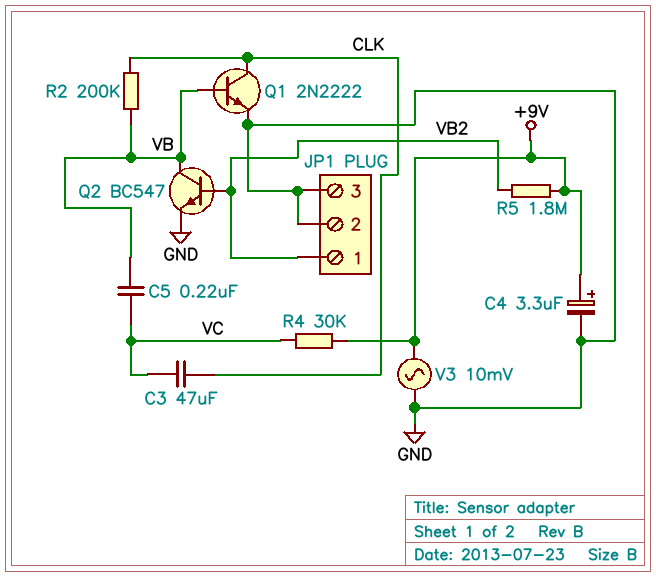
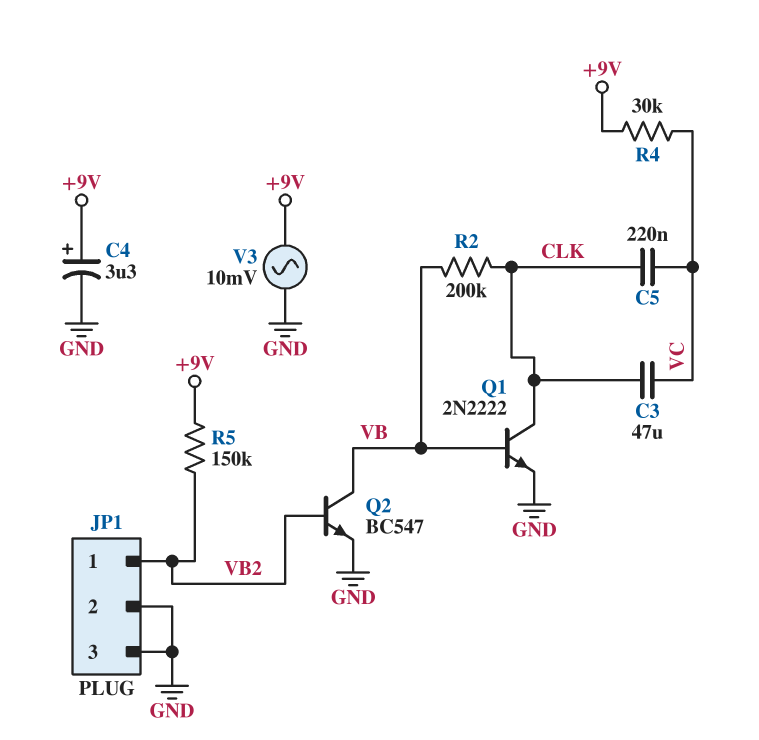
C5: 220nF (VB, VC) -> 220nF (CLK, VC)
R5: 1.8M (+9V, VB2) -> 150k (+9V, VB2)

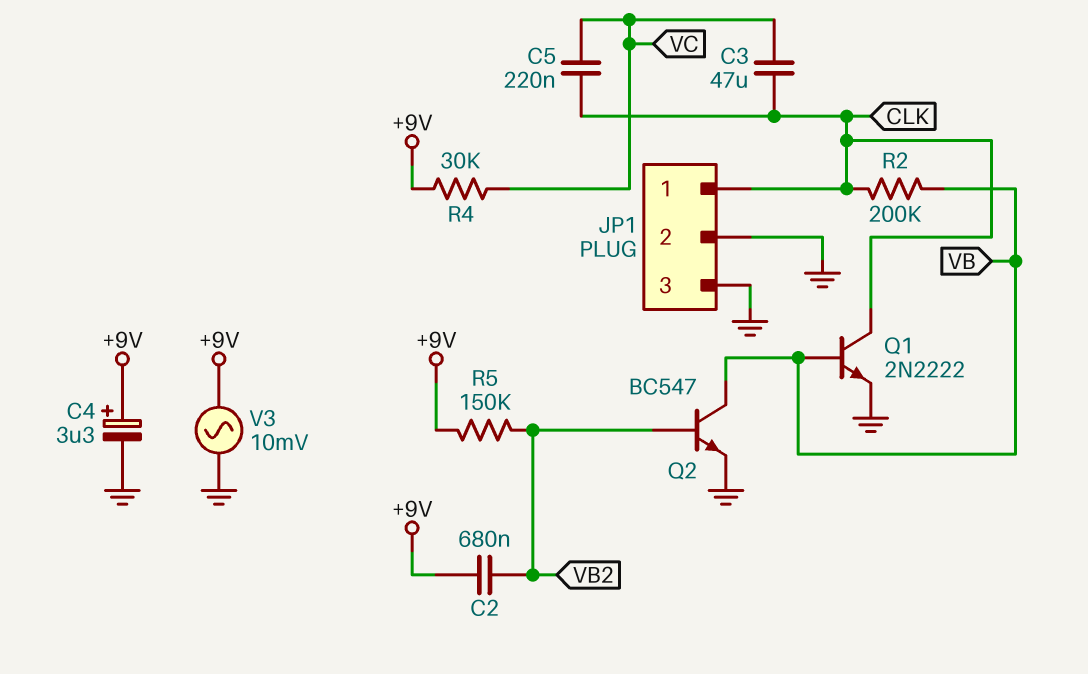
C2: none -> 680nF (+9V, VB2)
JP1 pin 1: VB2 -> CLK

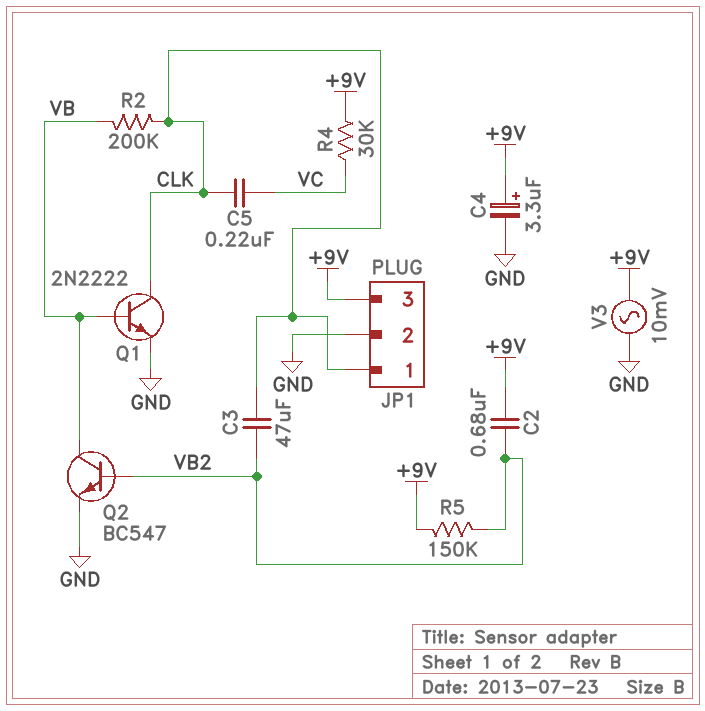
C3: 47uF (CLK, VC) -> 47uF (CLK, VB2)
JP1 pin 3: GND -> +9V

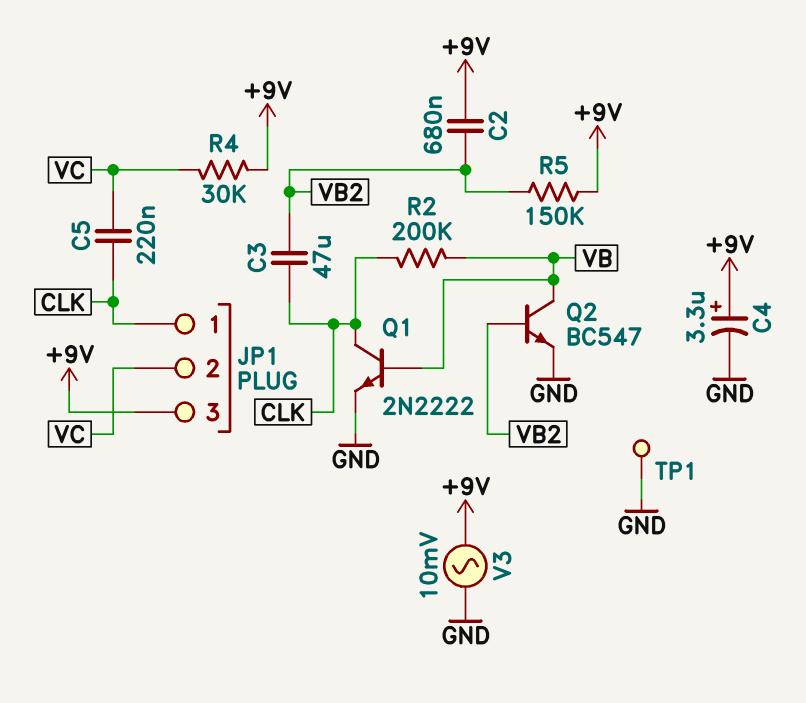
JP1 pin 2: GND -> VC
TP1: none -> test point (GND)

